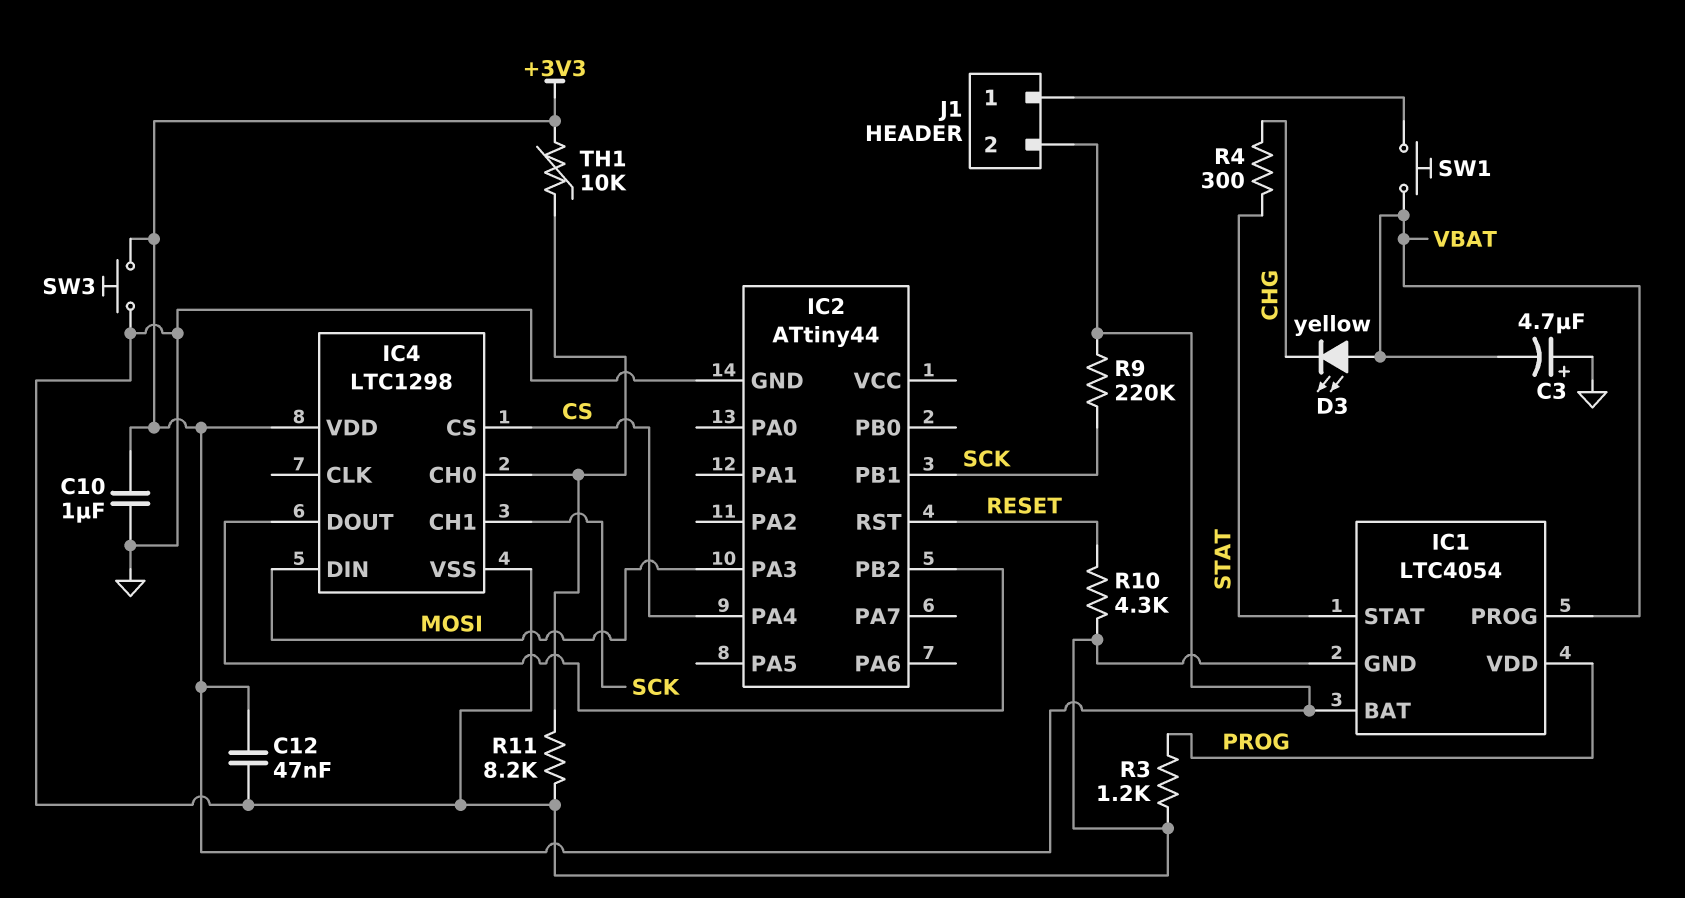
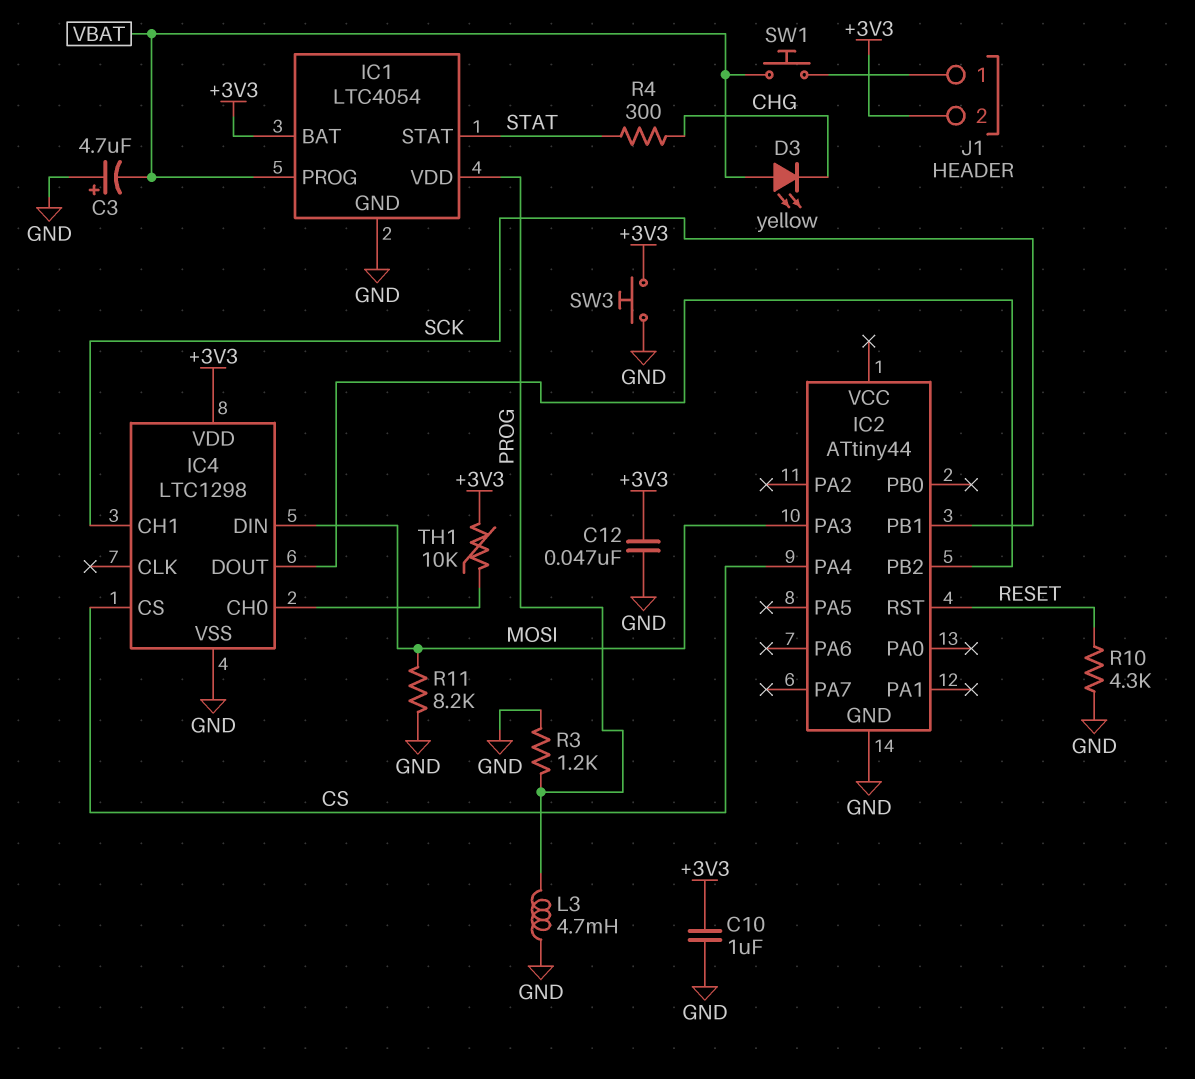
L3: none -> 4.7mH (GND, PROG)
R9: 220k (+3V3, SCK) -> none
R11: 8.2k (GND, IC4/CH0) -> 8.2k (GND, MOSI)

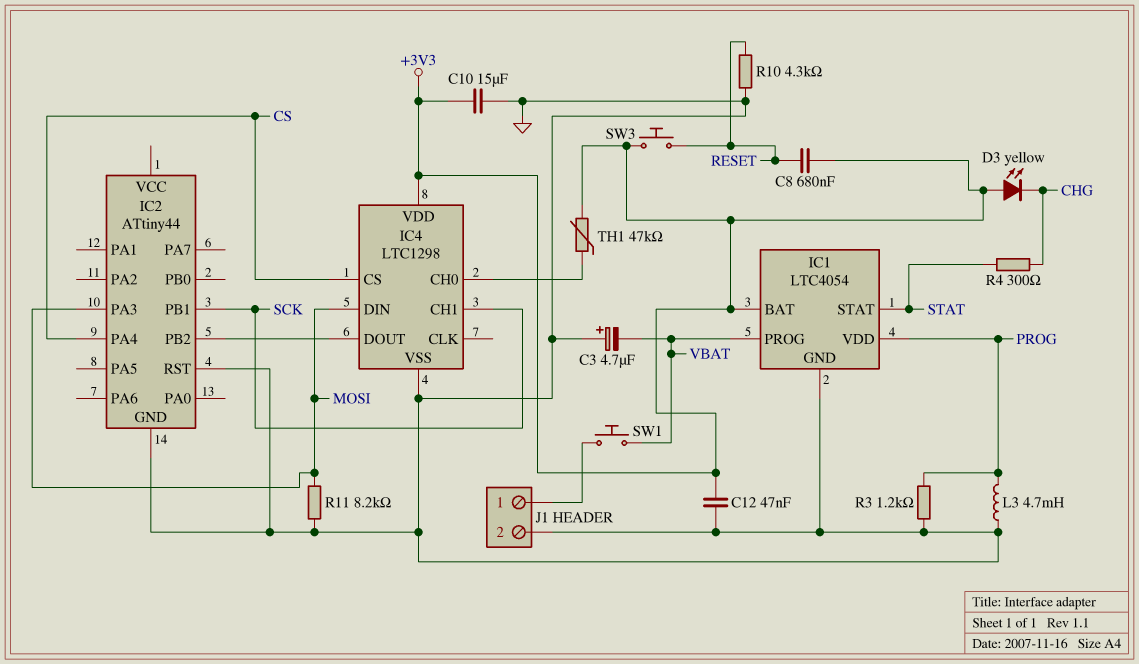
C8: none -> 680nF (+3V3, RESET)
C10: 1uF (+3V3, GND) -> 15uF (+3V3, GND)
D3: LED yellow (A VBAT, K CHG) -> LED yellow (A +3V3, K CHG)
IC2 pin RST: RESET -> GND
J1 pin 2: +3V3 -> GND
SW3: button (+3V3, GND) -> button (+3V3, RESET)
TH1: 10k (+3V3, IC4/CH0) -> 47k (+3V3, IC4/CH0)

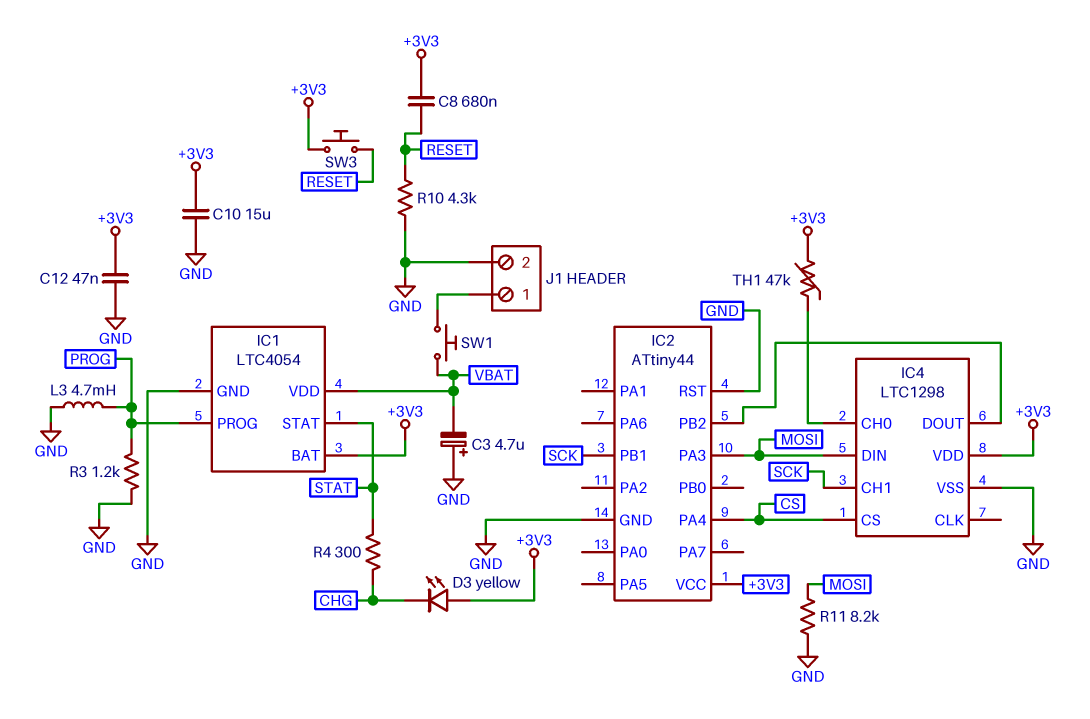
IC1 pin PROG: VBAT -> PROG
IC1 pin VDD: PROG -> VBAT
IC2 pin VCC: none -> +3V3

